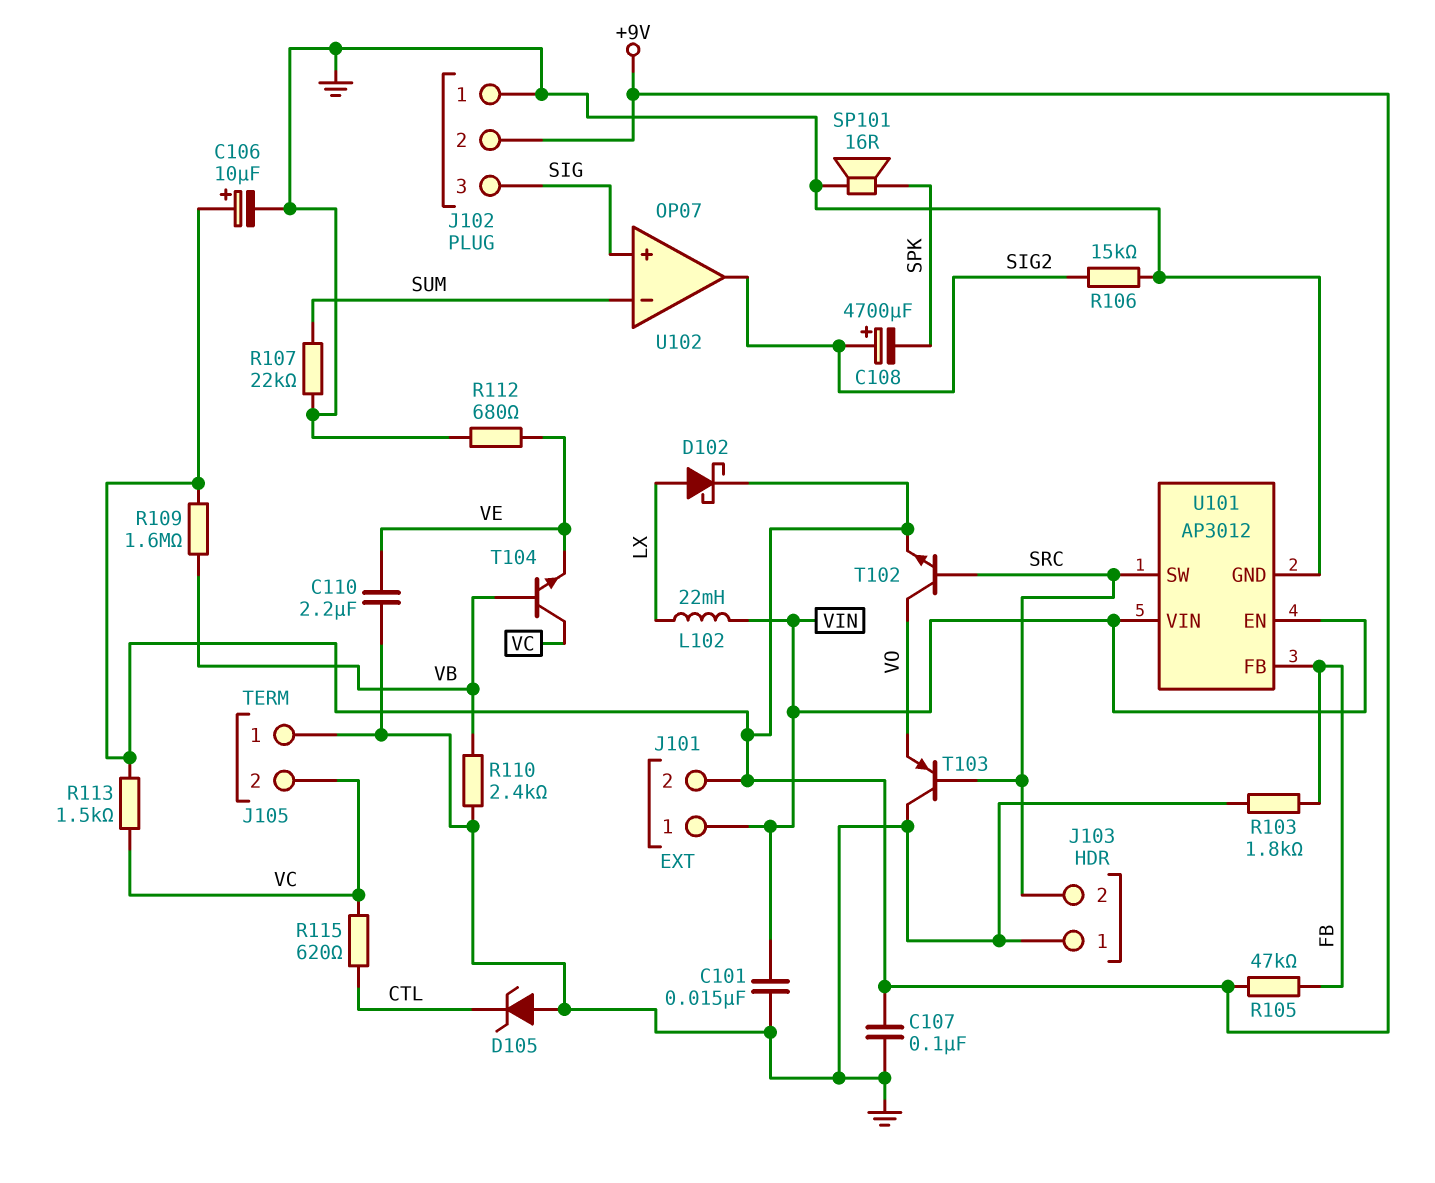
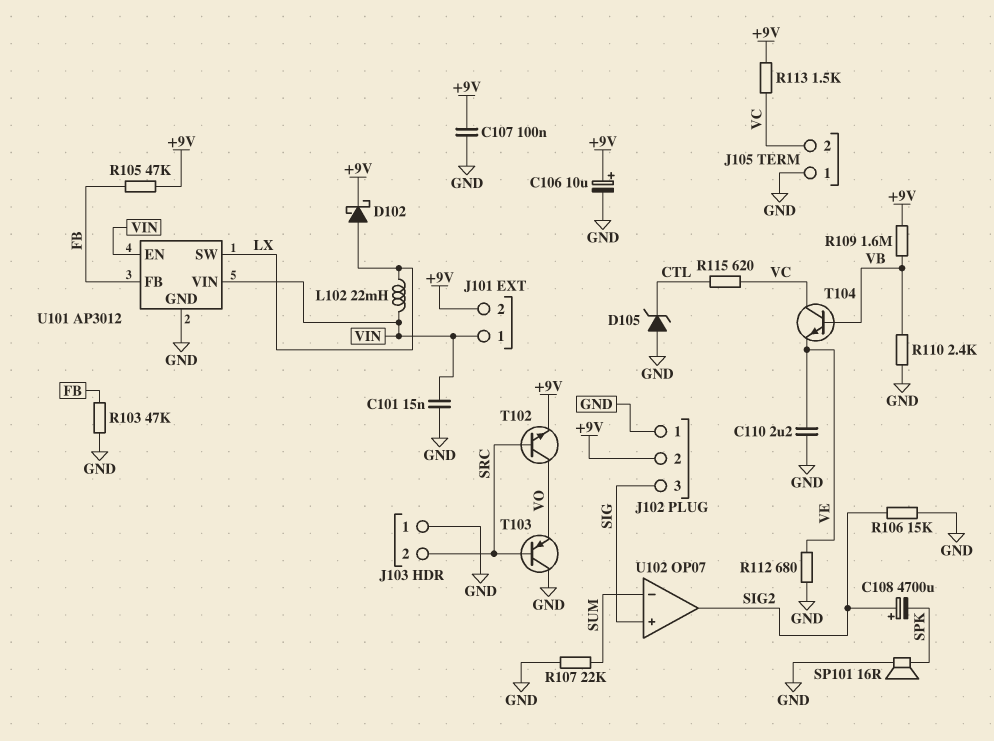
R103: 1.8k (FB, GND) -> 47k (FB, GND)
U101 pin SW: SRC -> LX

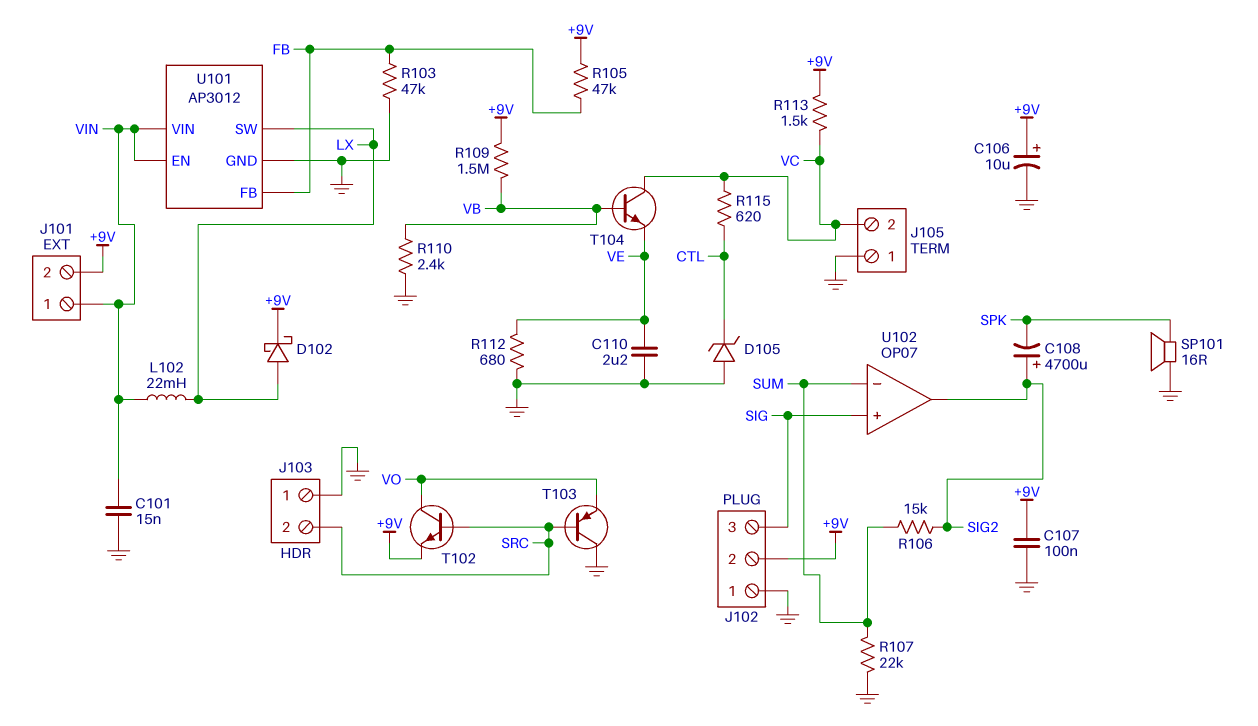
R106: 15k (GND, SIG2) -> 15k (SIG2, SUM)
R109: 1.6M (+9V, VB) -> 1.5M (+9V, VB)

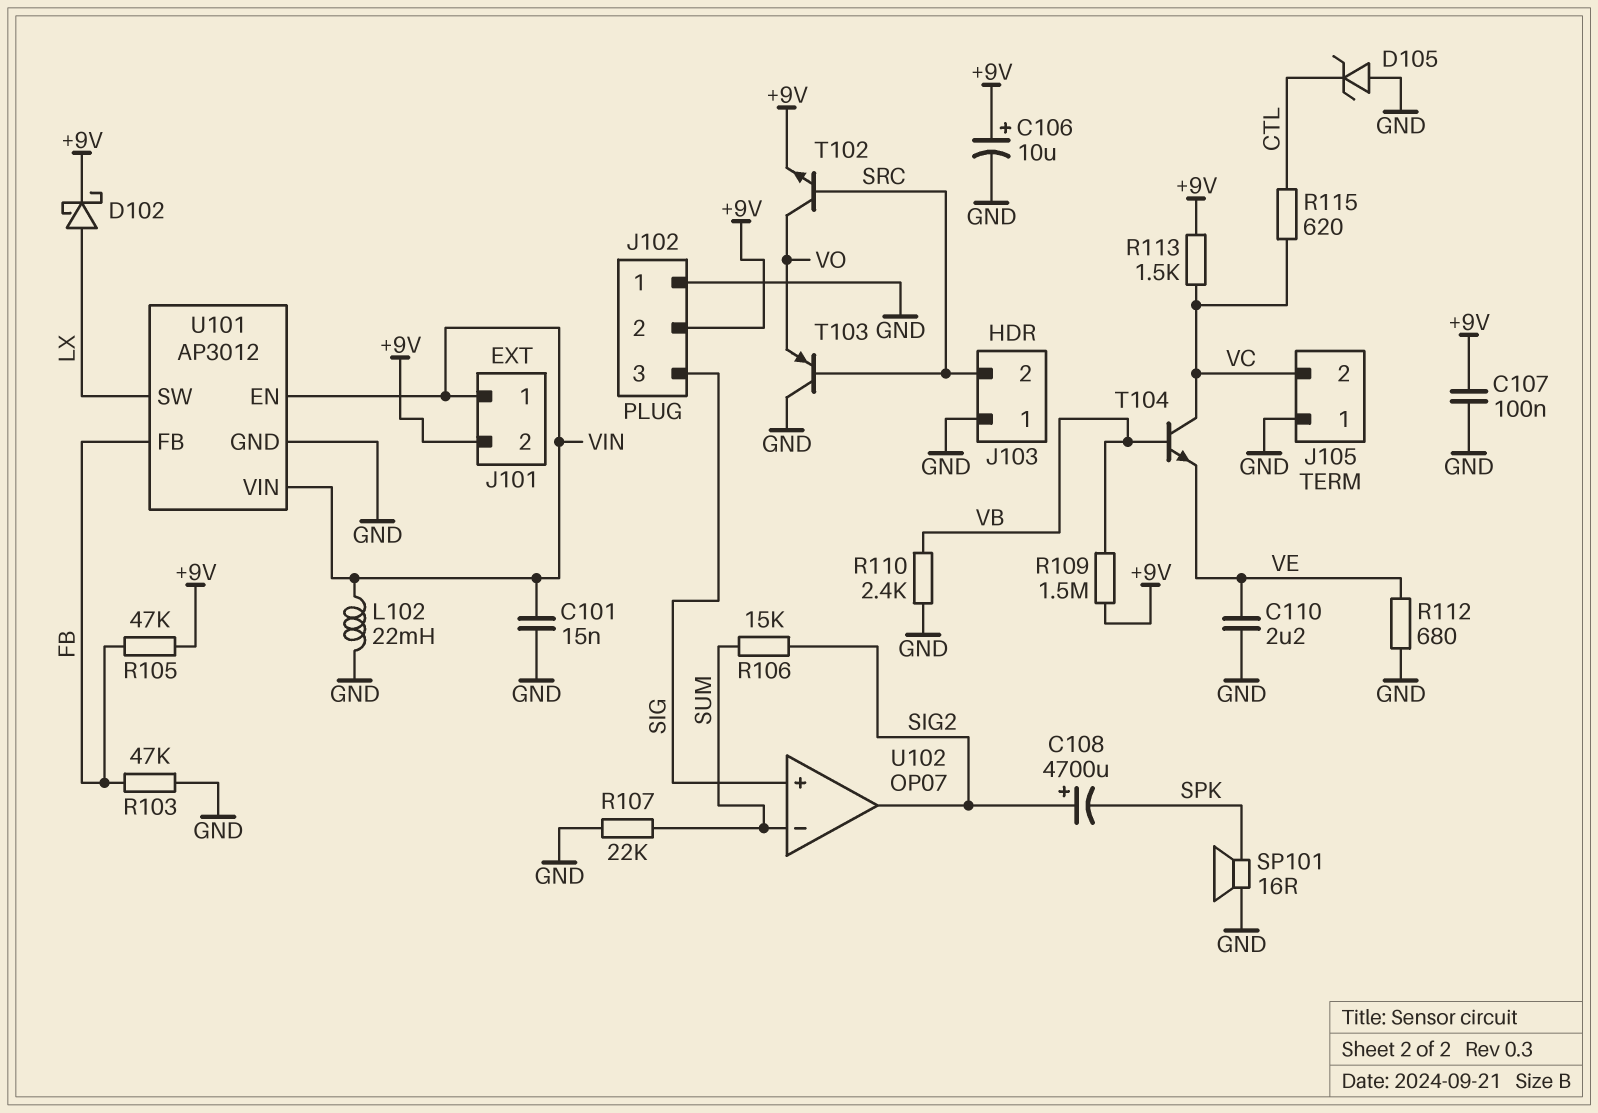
L102: 22mH (LX, VIN) -> 22mH (GND, VIN)

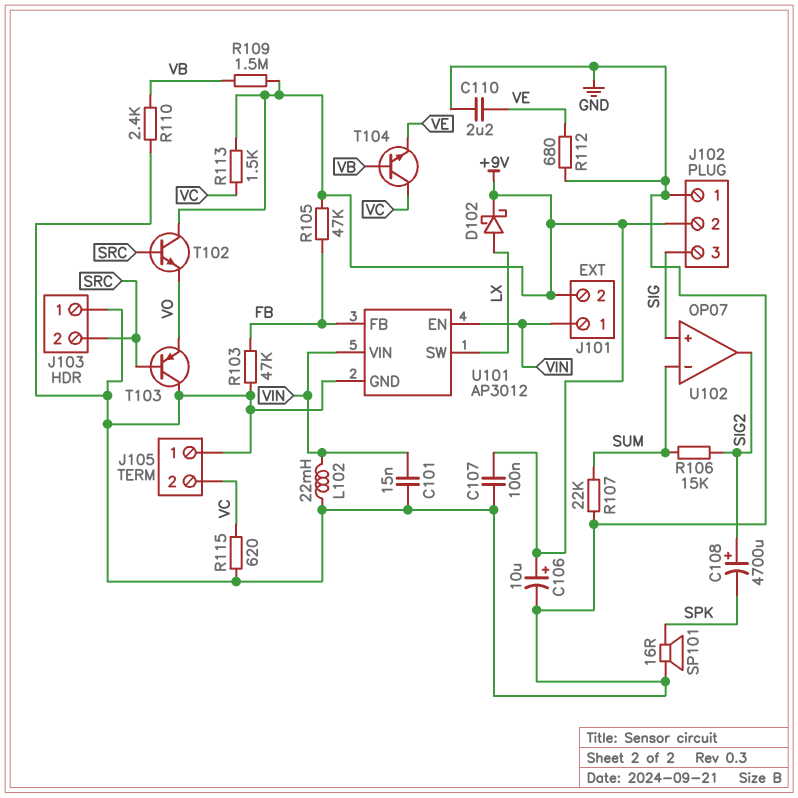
D105: zener (A GND, K CTL) -> none
R115: 620 (CTL, VC) -> 620 (GND, VC)
T102: NPN (B SRC, C VO, E +9V) -> NPN (B SRC, C +9V, E VO)

